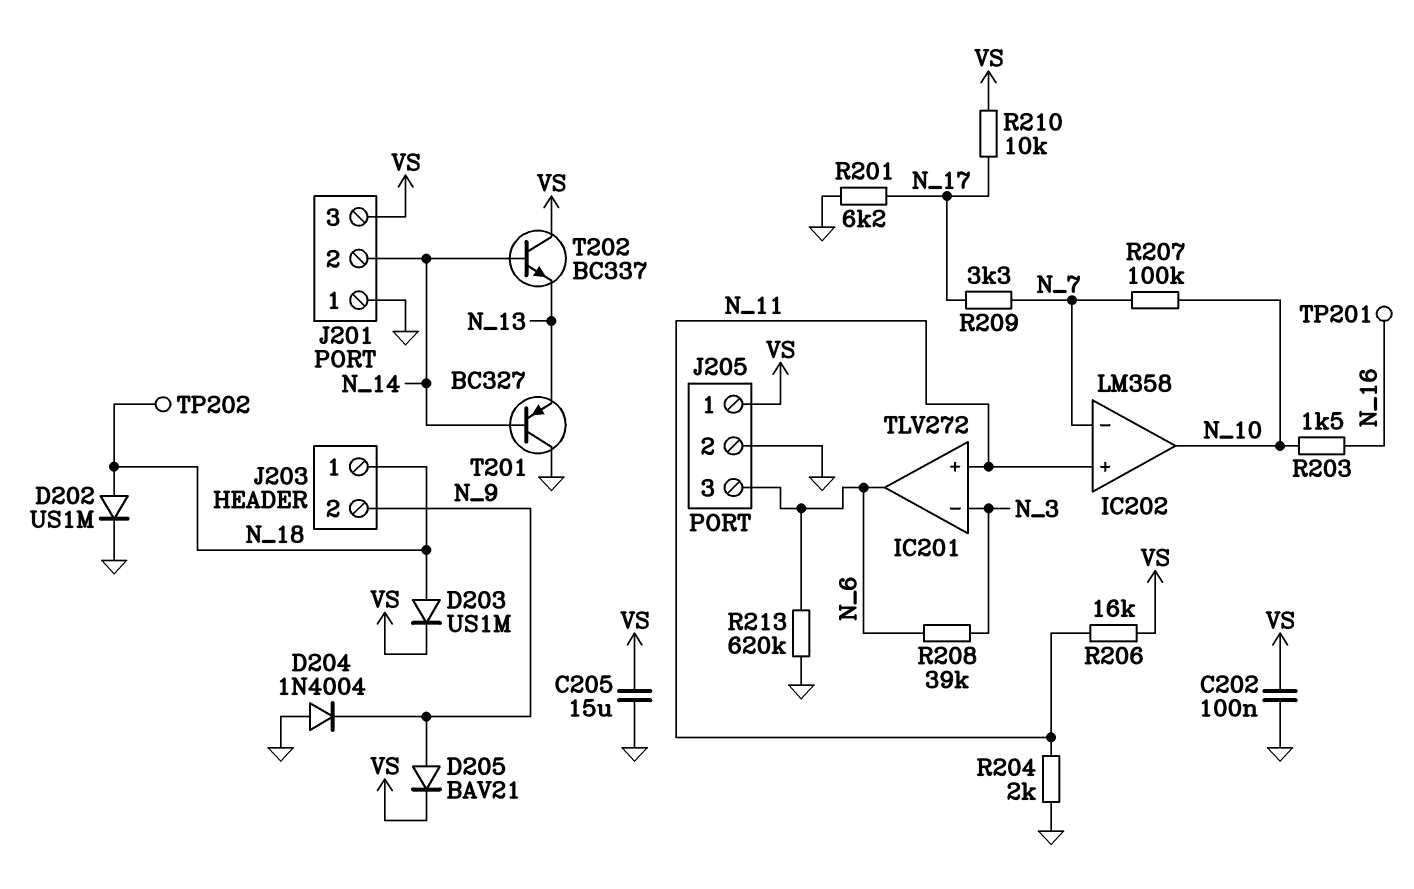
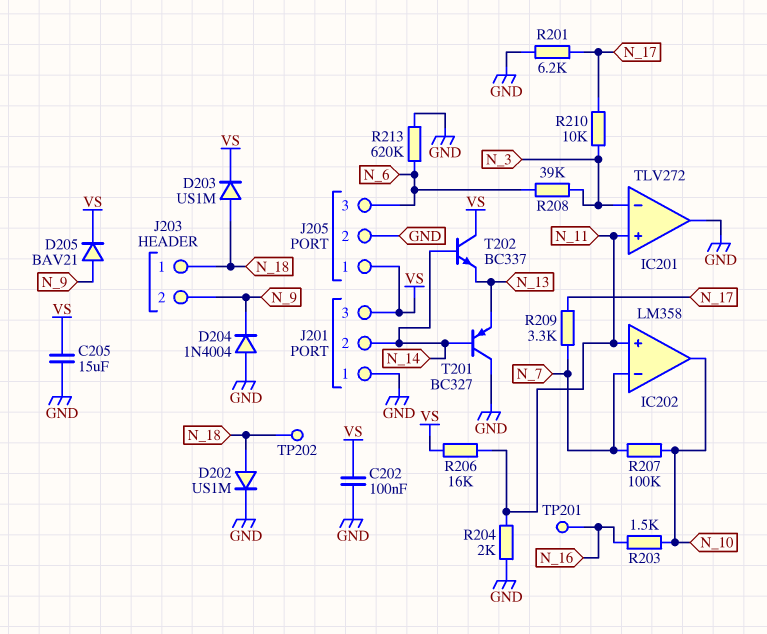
IC201 pin out: N_6 -> GND
R210: 10k (N_17, VS) -> 10k (N_3, N_17)

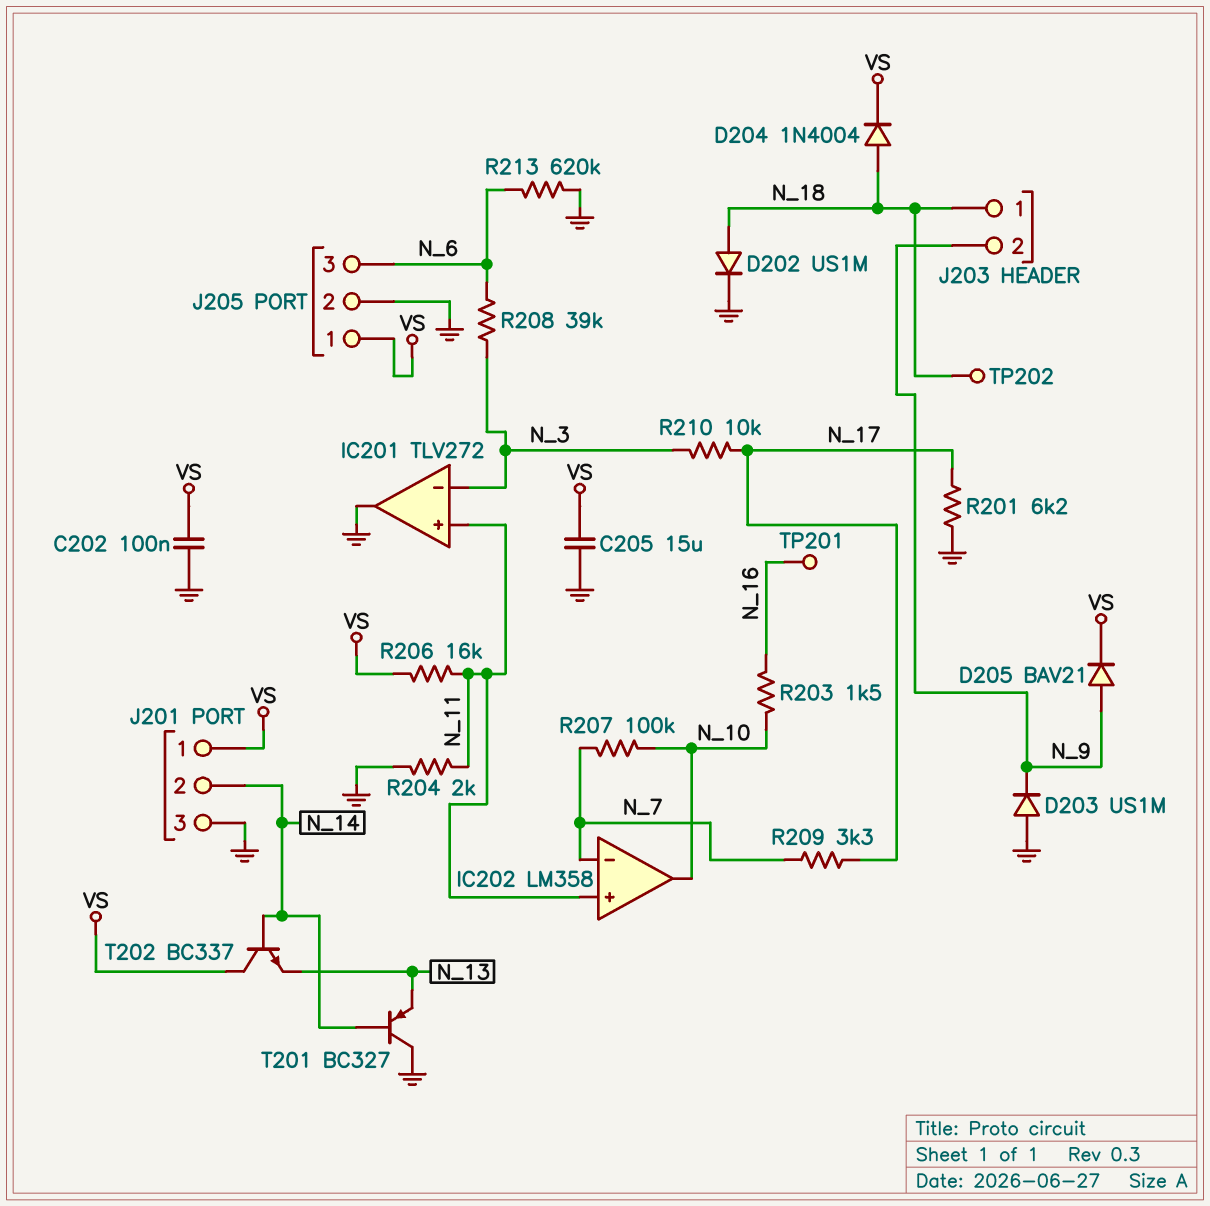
D203: diode US1M (A N_18, K VS) -> diode US1M (A GND, K N_9)
D204: diode 1N4004 (A GND, K N_9) -> diode 1N4004 (A N_18, K VS)
J201 pin 1: GND -> VS
J201 pin 3: VS -> GND

